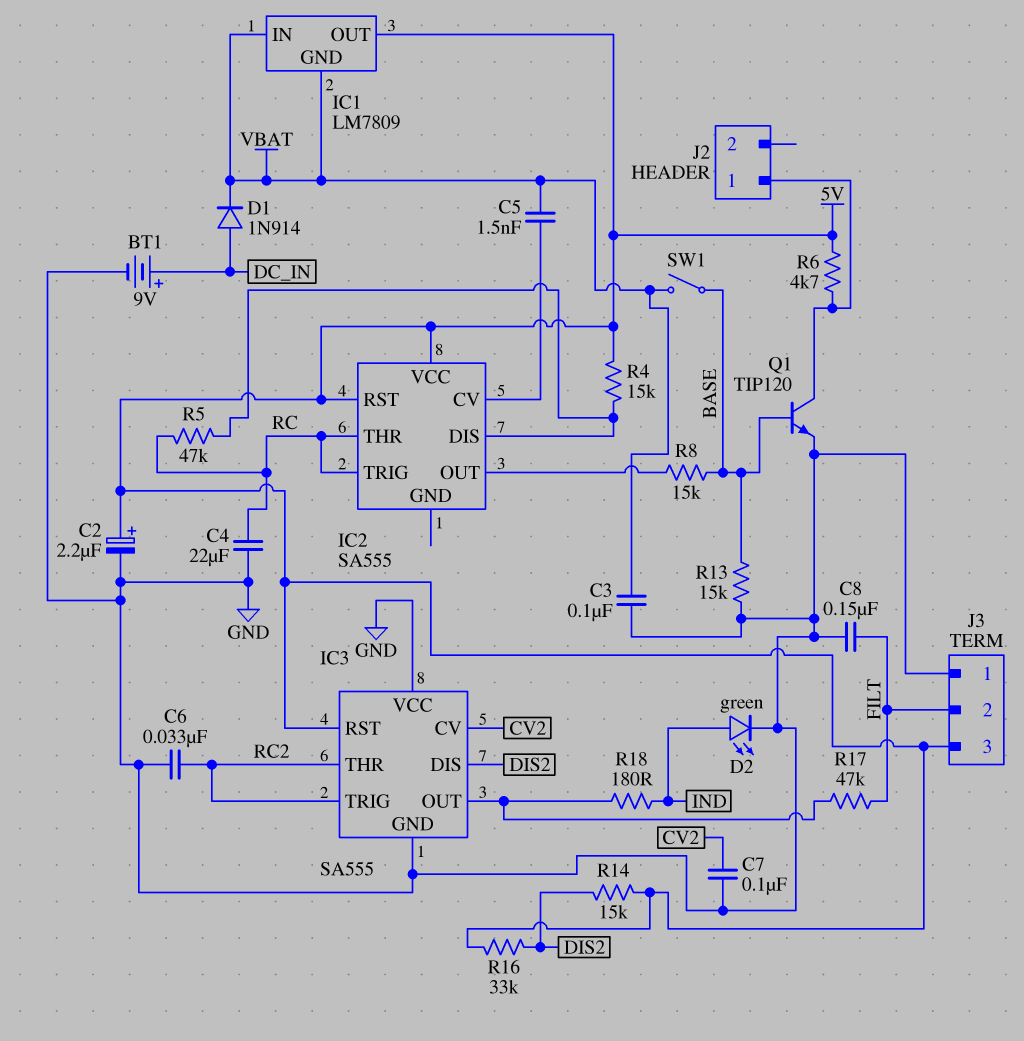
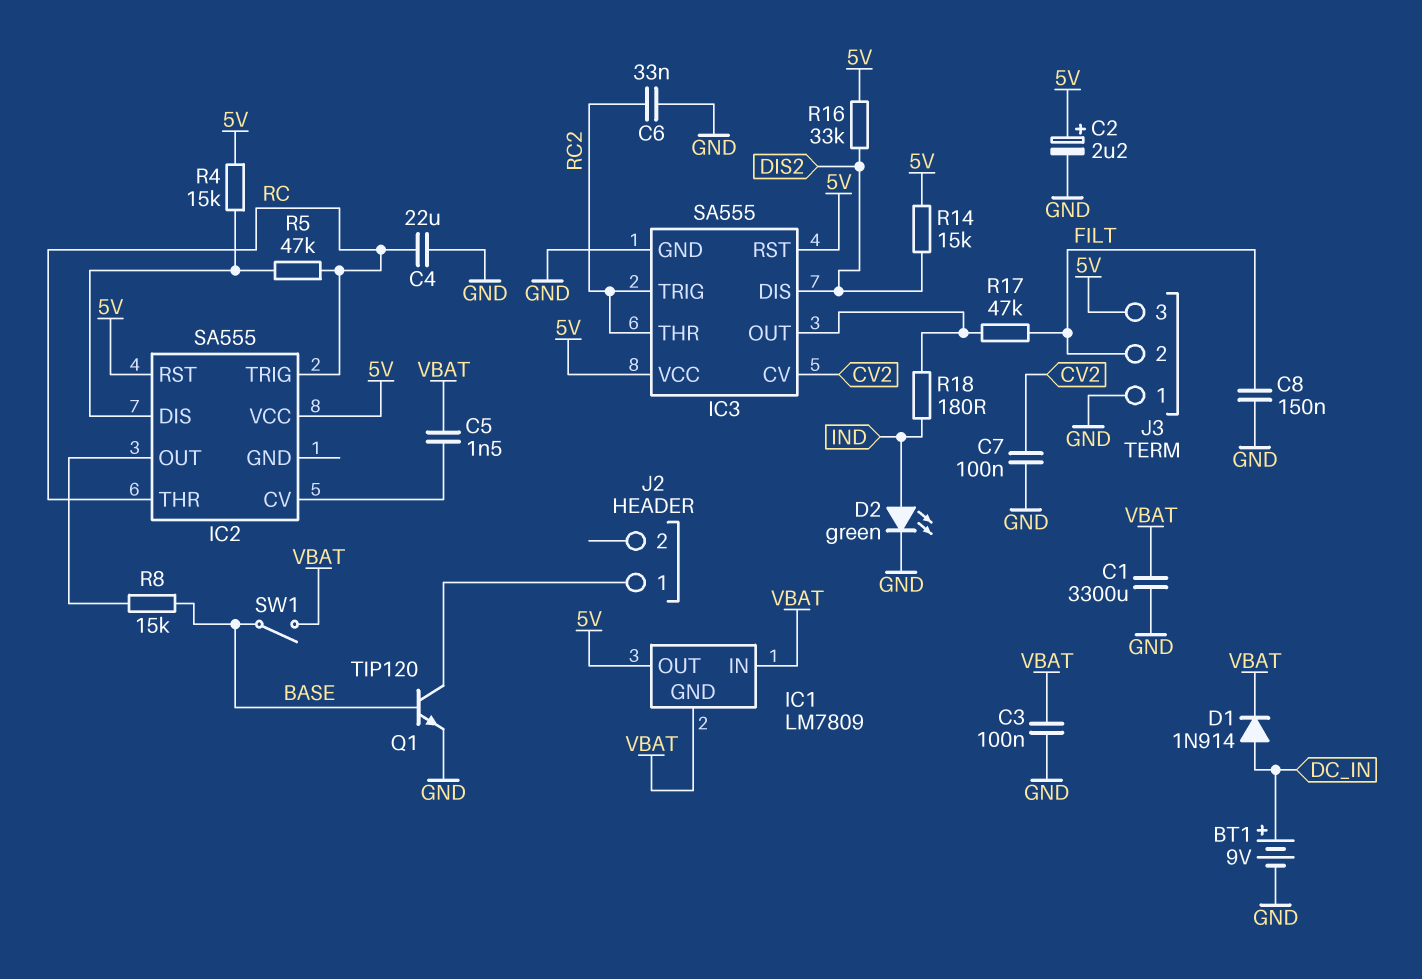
C1: none -> 3300uF (GND, VBAT)
IC3 pin VCC: GND -> 5V
R6: 4.7k (5V, J2/1) -> none
R13: 15k (BASE, GND) -> none

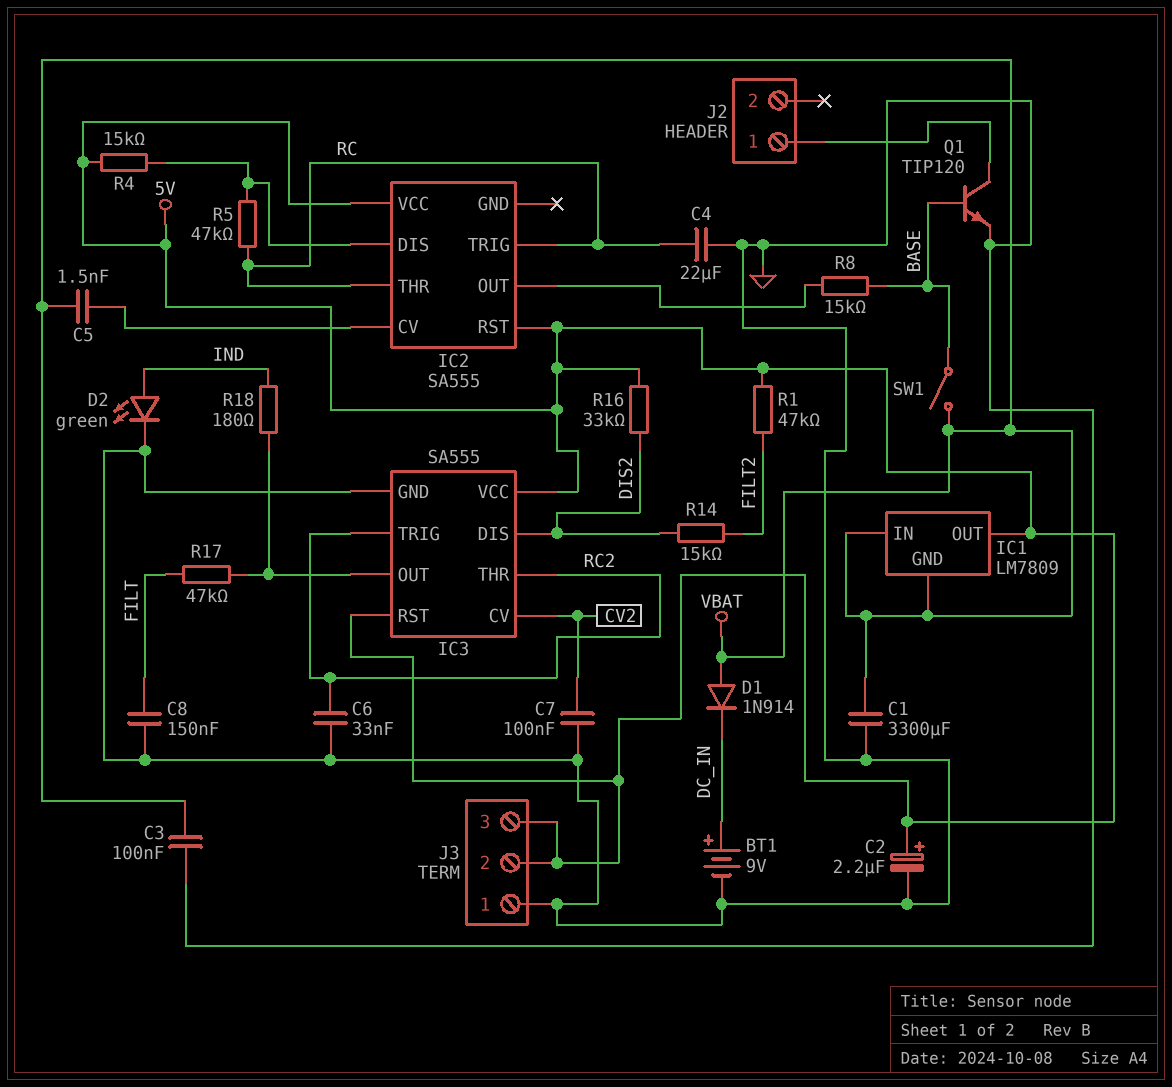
D1: diode 1N914 (A DC_IN, K VBAT) -> diode 1N914 (A VBAT, K DC_IN)
J3 pin 2: FILT -> 5V
R1: none -> 47k (5V, FILT2)
R14: 15k (5V, DIS2) -> 15k (DIS2, FILT2)

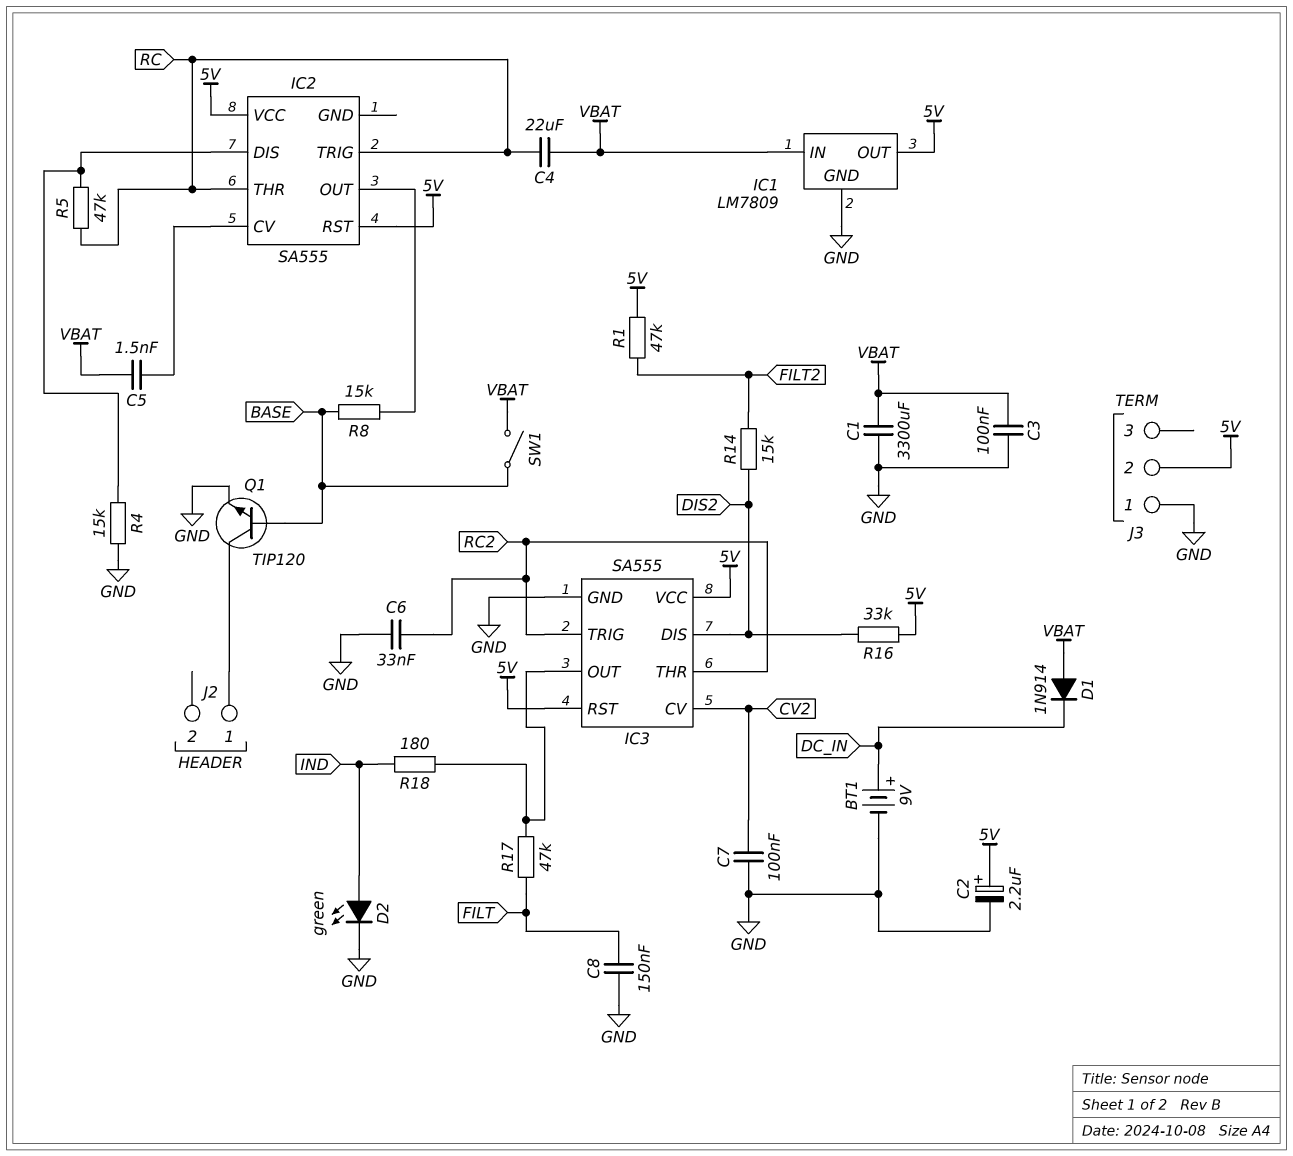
C4: 22uF (GND, RC) -> 22uF (RC, VBAT)
IC1 pin GND: VBAT -> GND
J3 pin 3: 5V -> none
R4: 15k (5V, IC2/DIS) -> 15k (GND, IC2/DIS)

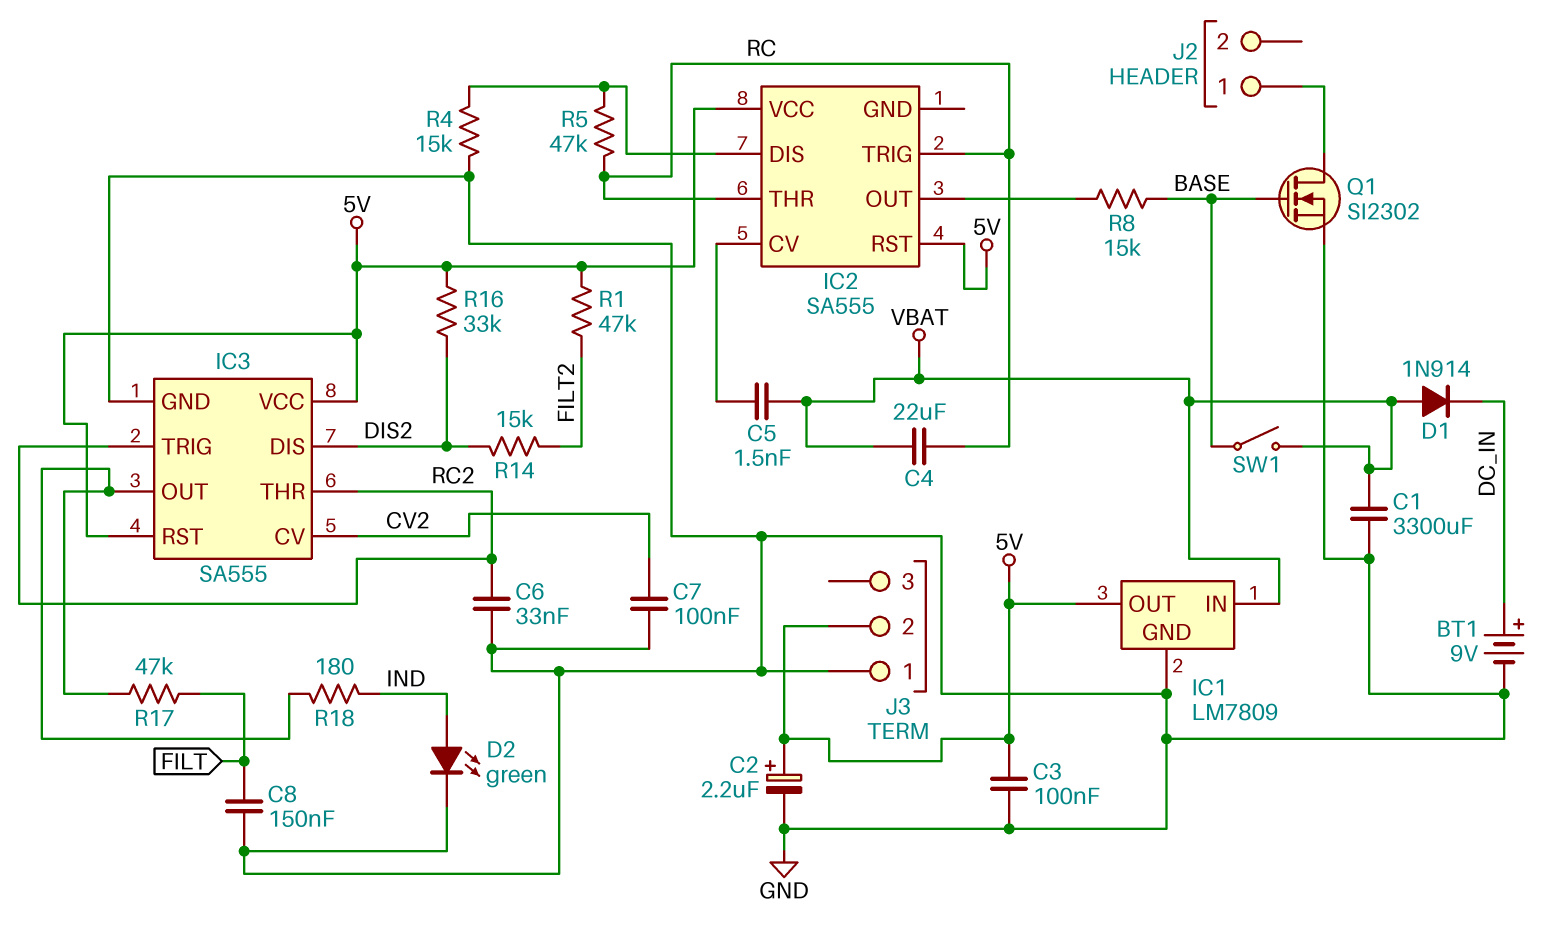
C3: 100nF (GND, VBAT) -> 100nF (5V, GND)
Q1: NPN TIP120 (B BASE, C J2/1, E GND) -> NMOS SI2302 (G BASE, D J2/1, S GND)

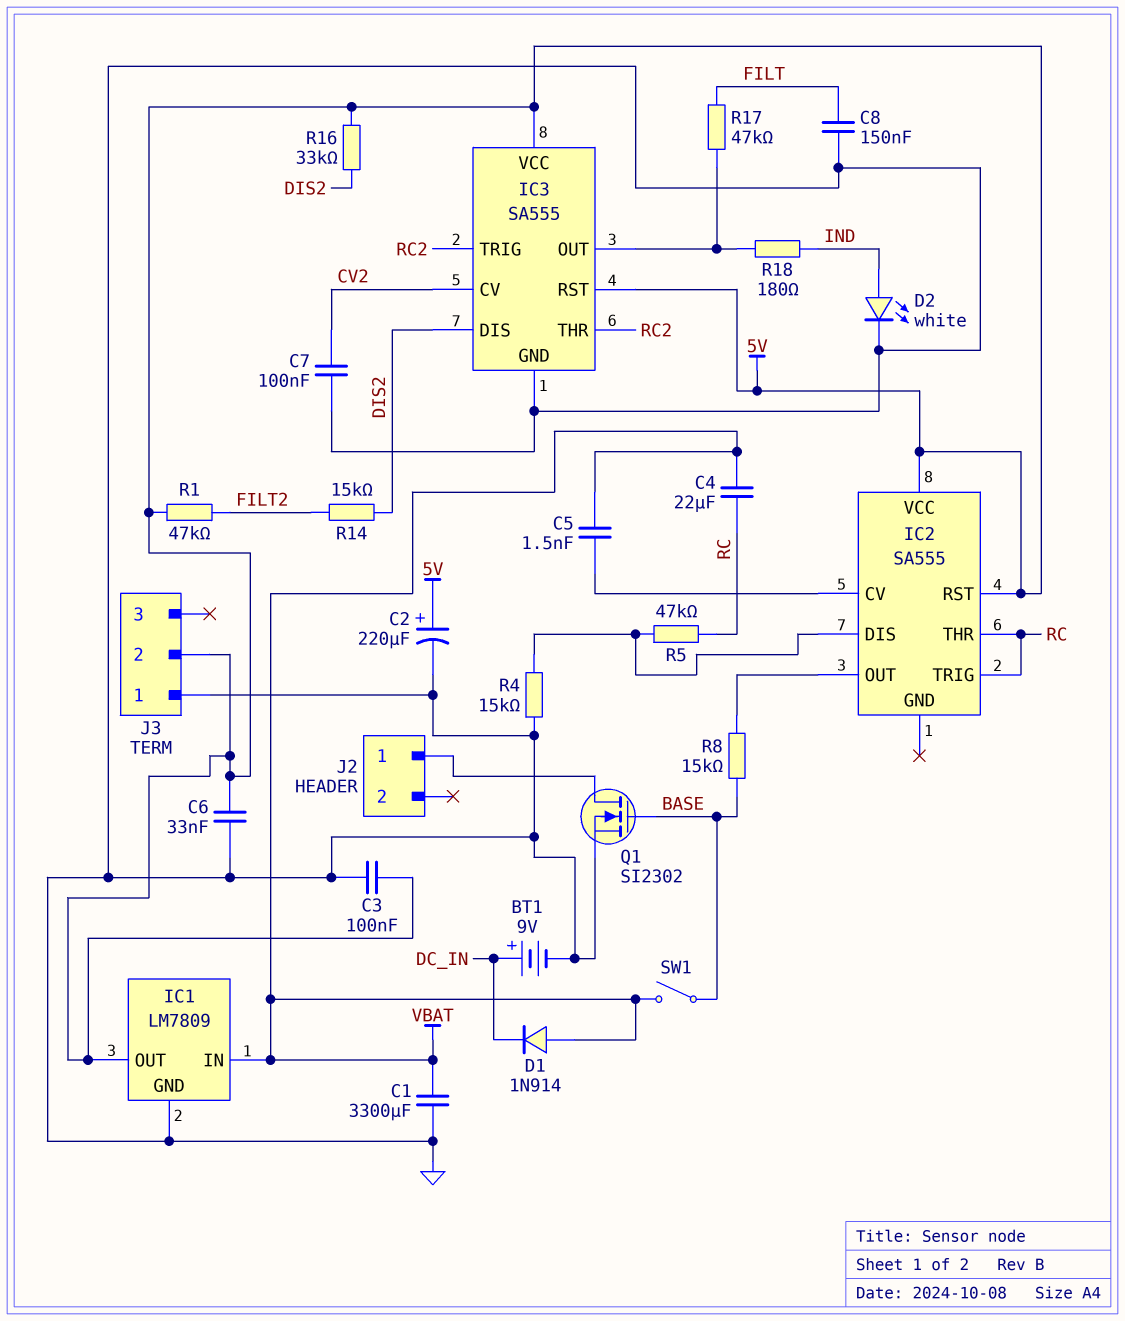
C2: 2.2uF (plus 5V, minus GND) -> 220uF (plus 5V, minus GND)
C6: 33nF (GND, RC2) -> 33nF (5V, GND)
D2: LED green (A IND, K GND) -> LED white (A IND, K GND)

